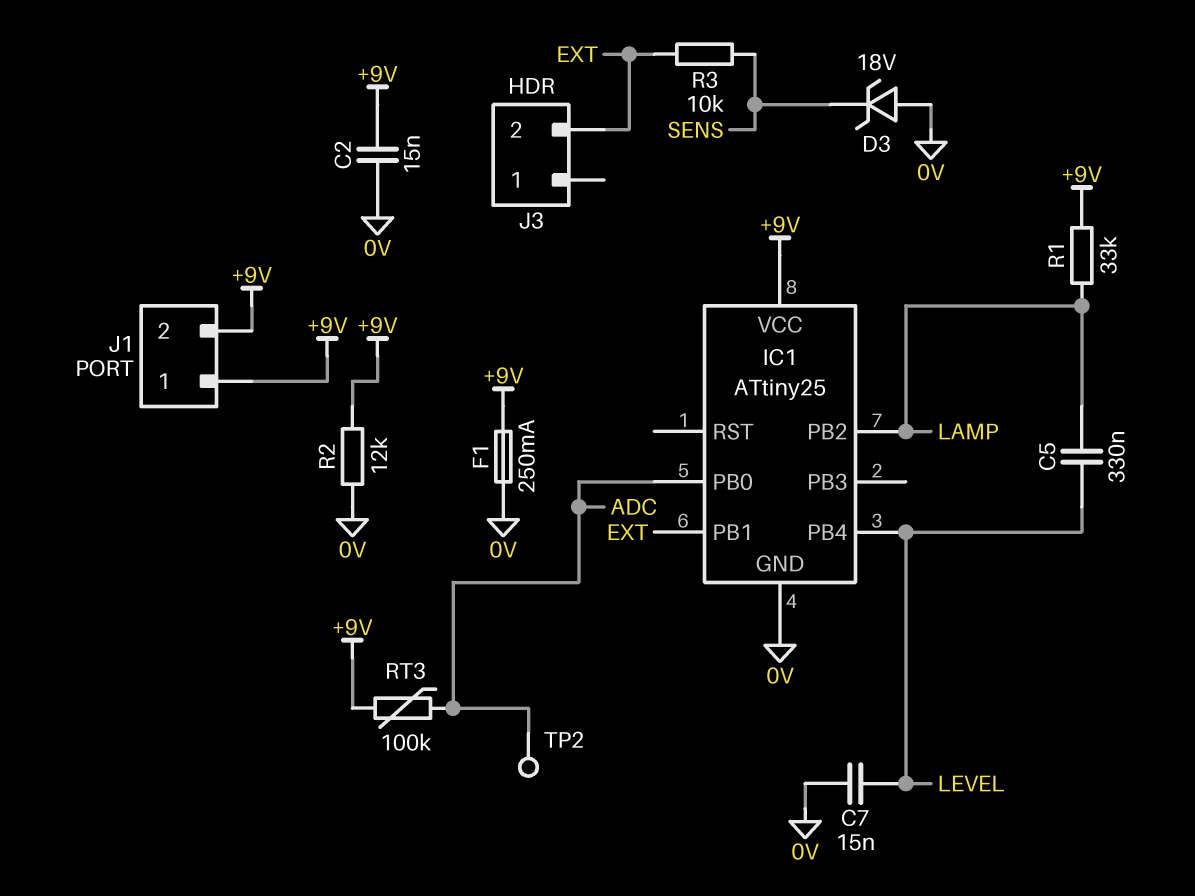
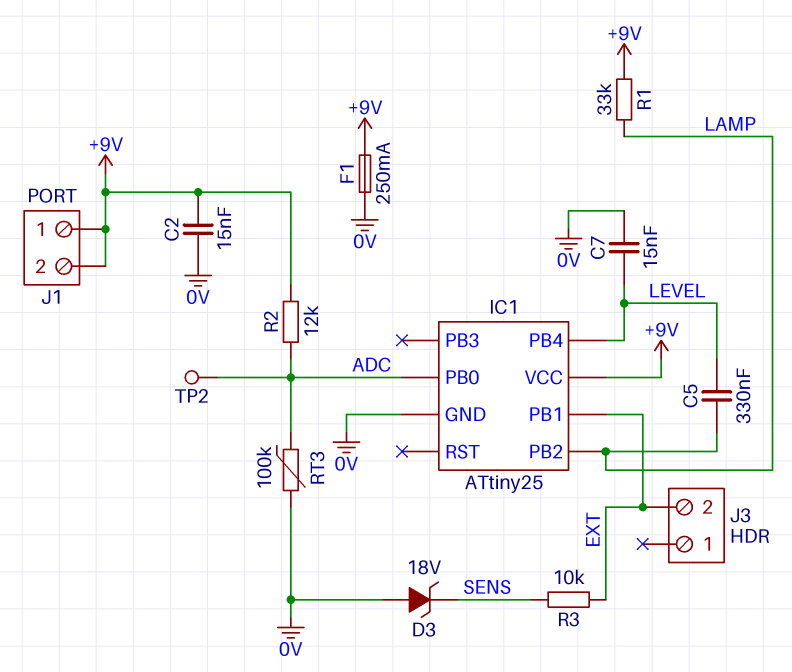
R2: 12k (+9V, 0V) -> 12k (+9V, ADC)
RT3: 100k (+9V, ADC) -> 100k (0V, ADC)

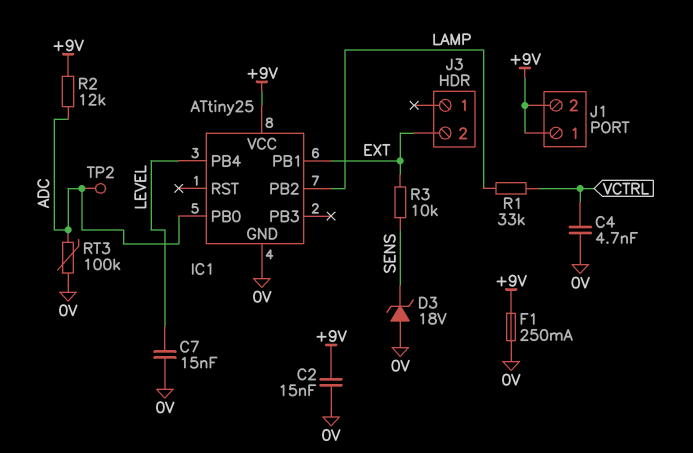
C4: none -> 4.7nF (0V, VCTRL)
C5: 330nF (LAMP, LEVEL) -> none
R1: 33k (+9V, LAMP) -> 33k (LAMP, VCTRL)

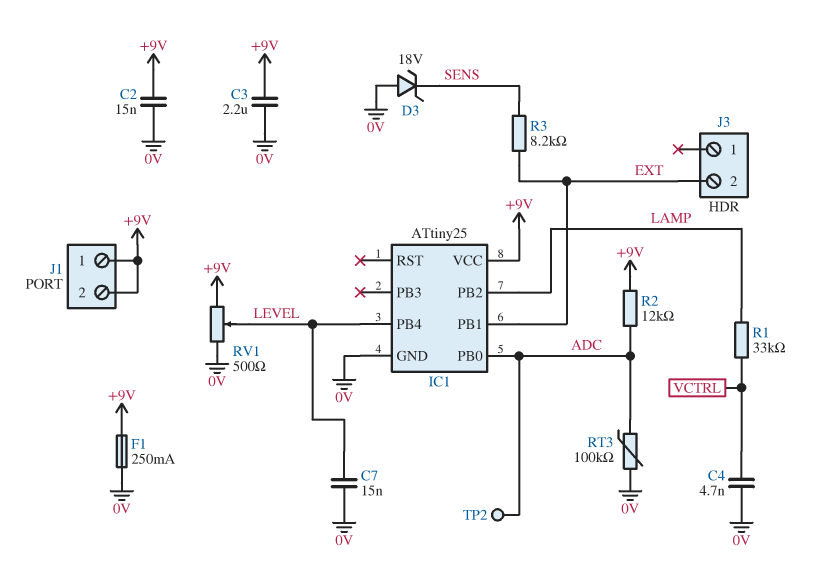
C3: none -> 2.2uF (+9V, 0V)
R3: 10k (EXT, SENS) -> 8.2k (EXT, SENS)
RV1: none -> 500 (+9V, 0V, wiper LEVEL)

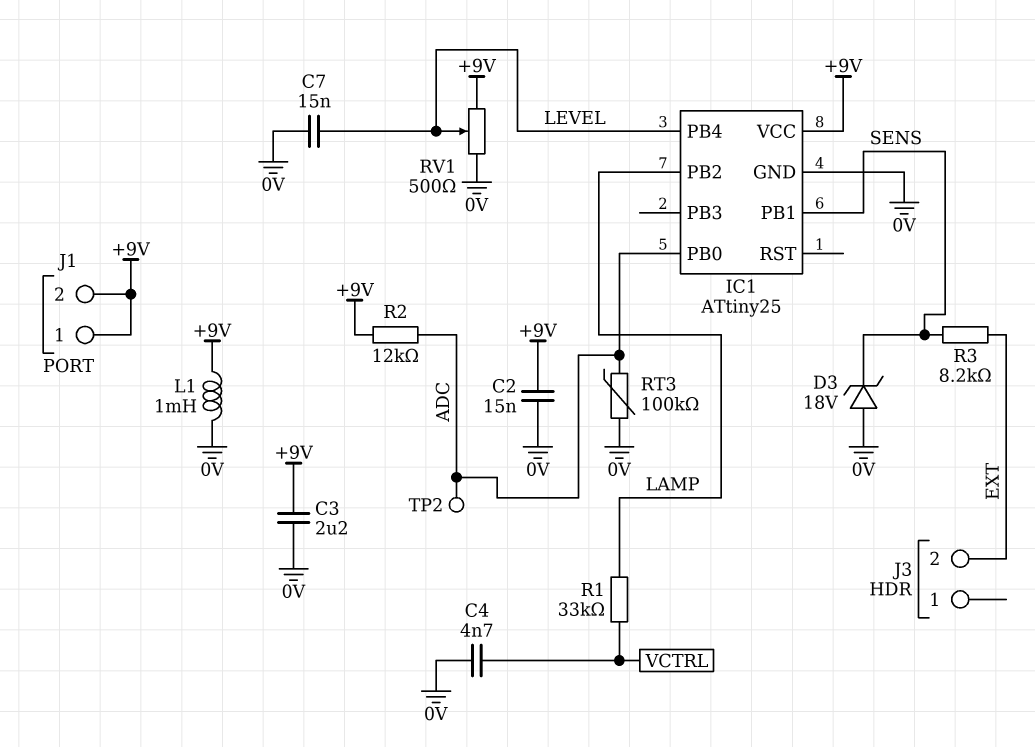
F1: 250mA (+9V, 0V) -> none
IC1 pin PB1: EXT -> SENS
L1: none -> 1mH (+9V, 0V)

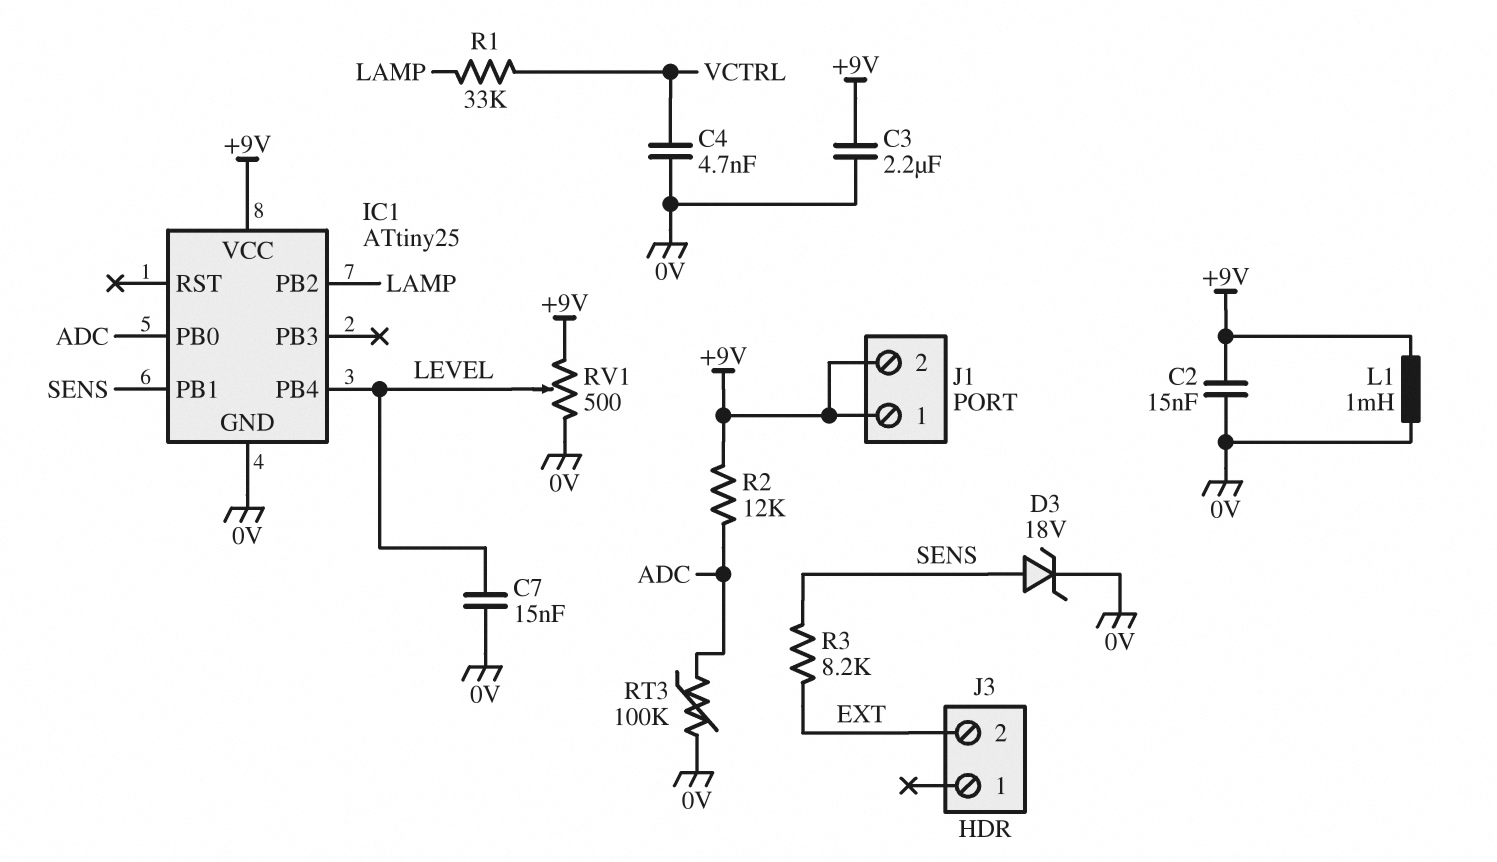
D3: zener 18V (A 0V, K SENS) -> zener 18V (A SENS, K 0V)
TP2: test point (ADC) -> none

